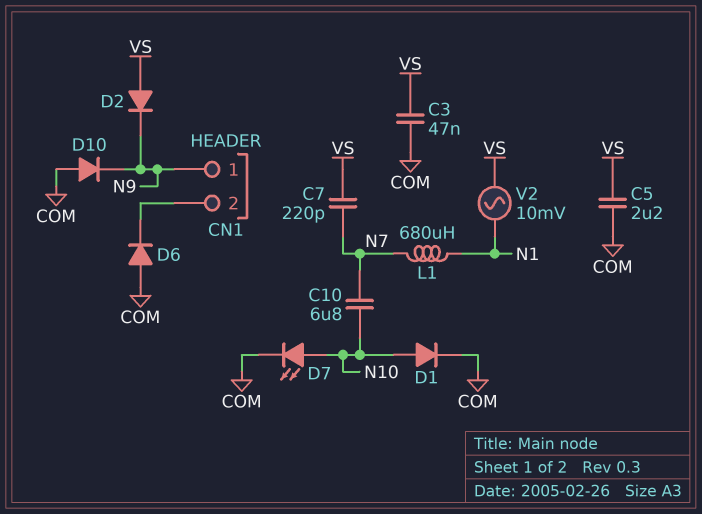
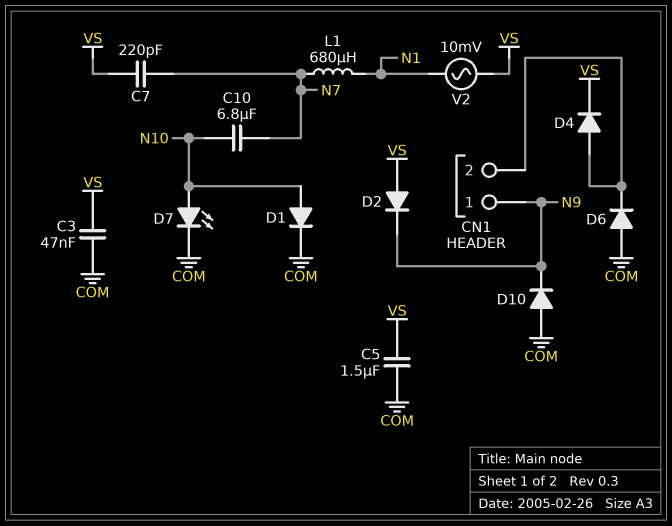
C5: 2.2uF (COM, VS) -> 1.5uF (COM, VS)
D4: none -> diode (A CN1/2, K VS)

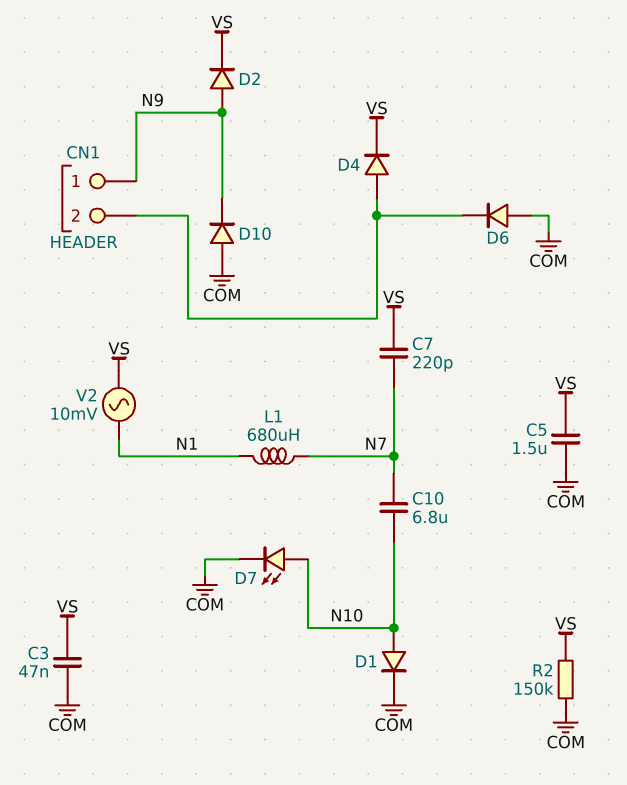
D2: diode (A VS, K N9) -> diode (A N9, K VS)
R2: none -> 150k (COM, VS)

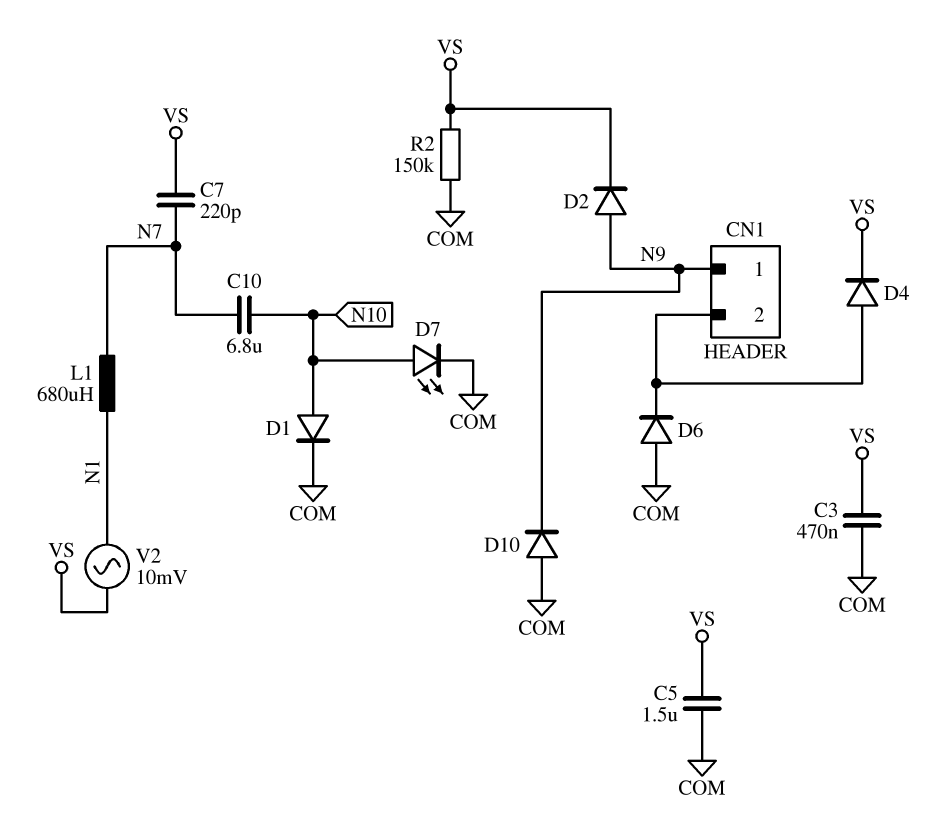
C3: 47nF (COM, VS) -> 470nF (COM, VS)

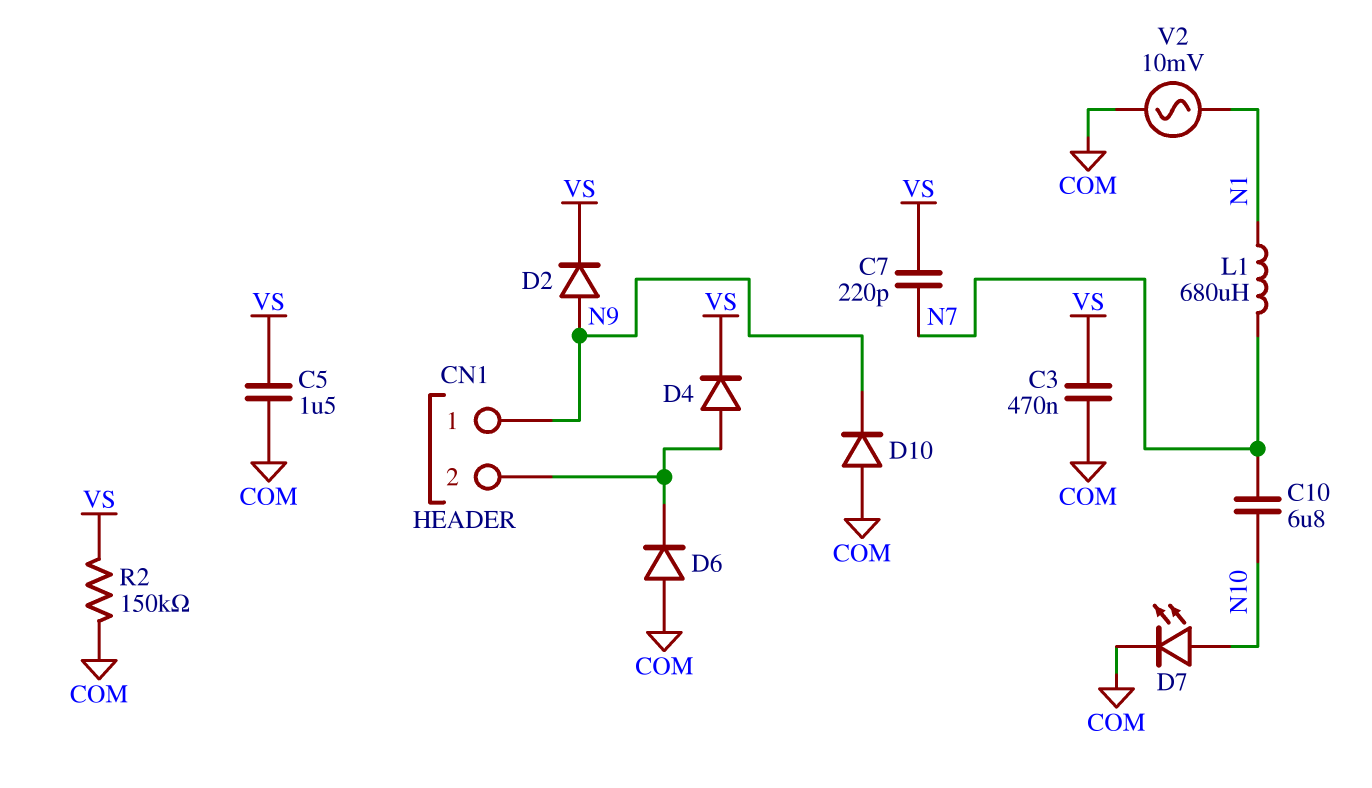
D1: diode (A N10, K COM) -> none
V2: AC 10mV (N1, VS) -> AC 10mV (COM, N1)

